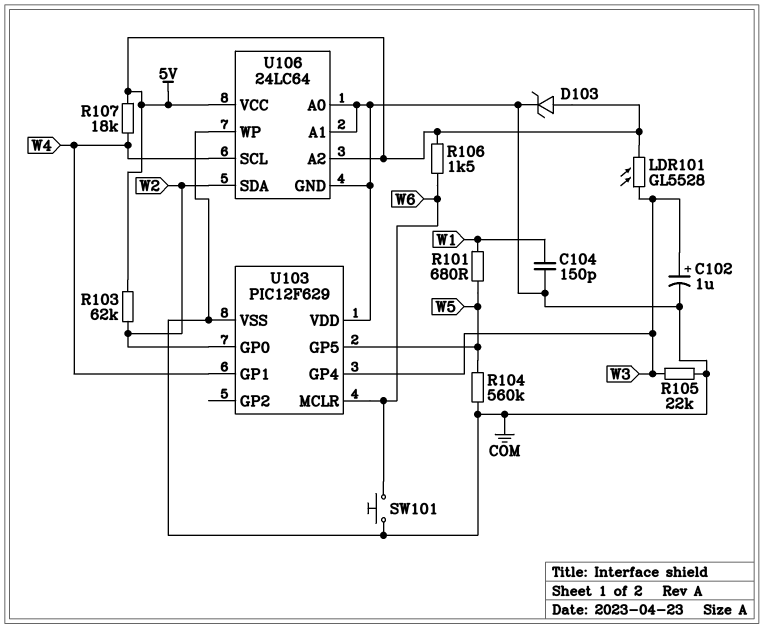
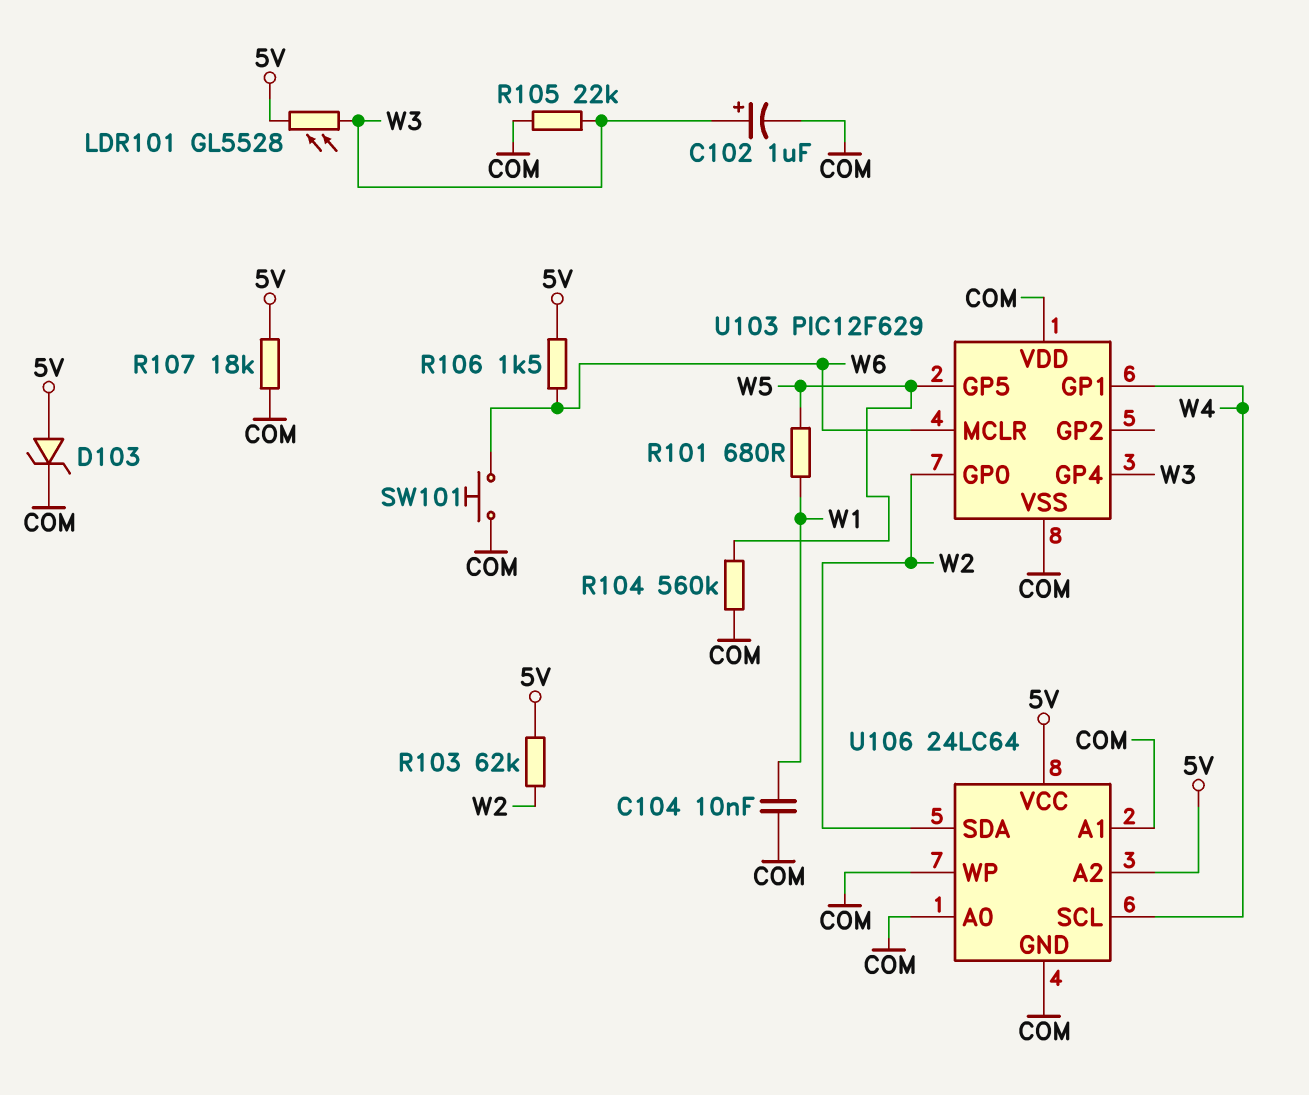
C104: 150pF (COM, W1) -> 10nF (COM, W1)
R107: 18k (5V, W4) -> 18k (5V, COM)

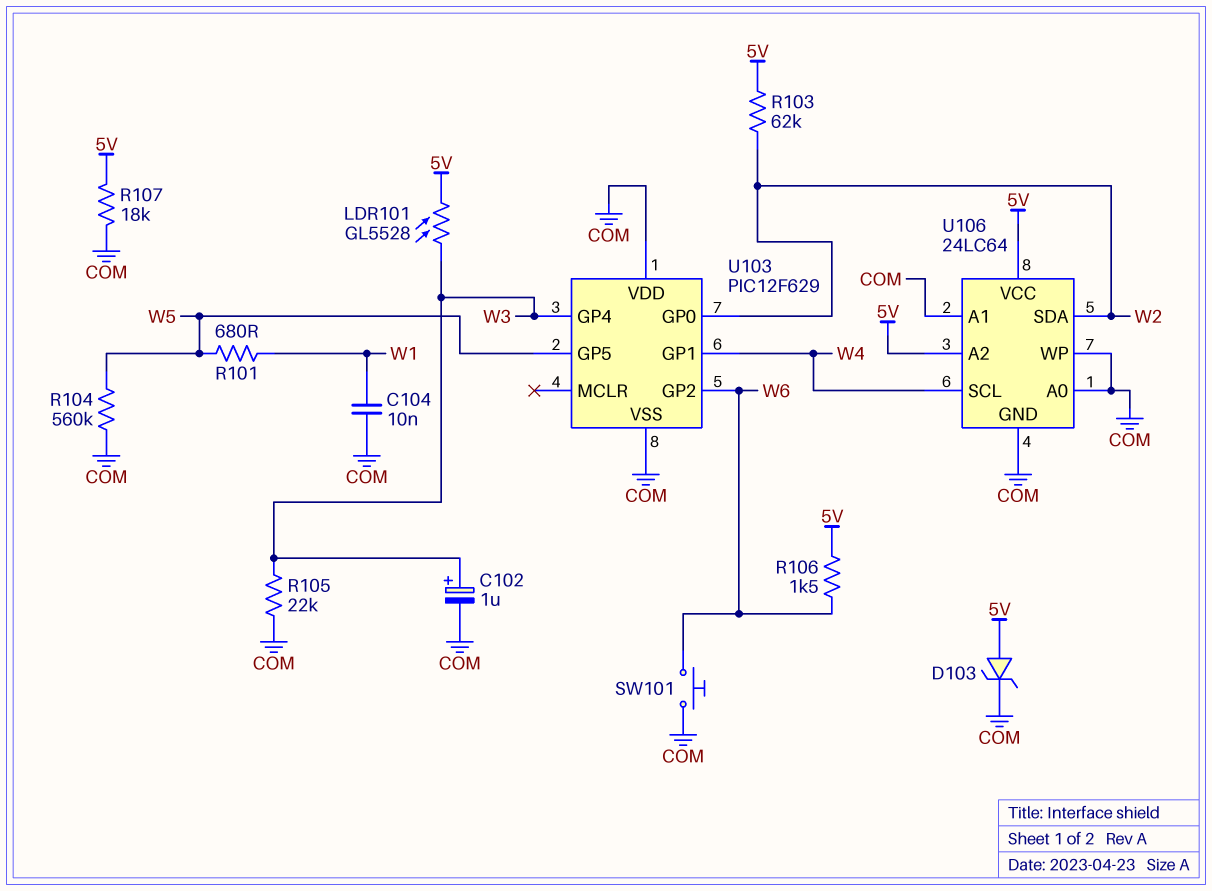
U103 pin GP2: none -> W6
U103 pin MCLR: W6 -> none

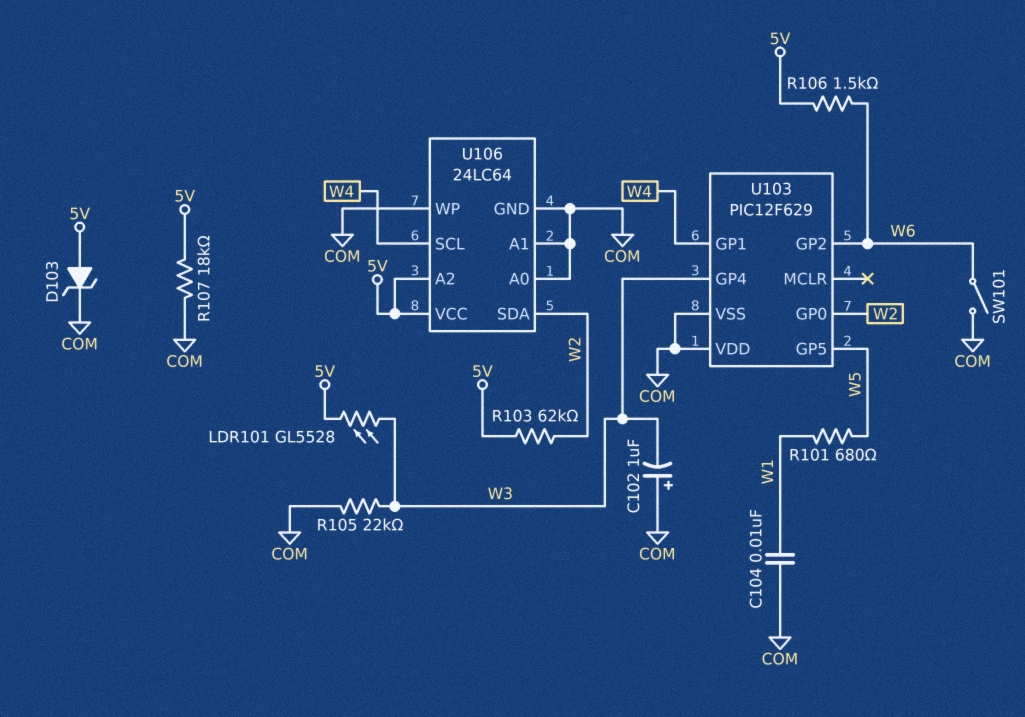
C102: 1uF (plus W3, minus COM) -> 1uF (plus COM, minus W3)
R104: 560k (COM, W5) -> none
SW101: button (COM, W6) -> switch (COM, W6)

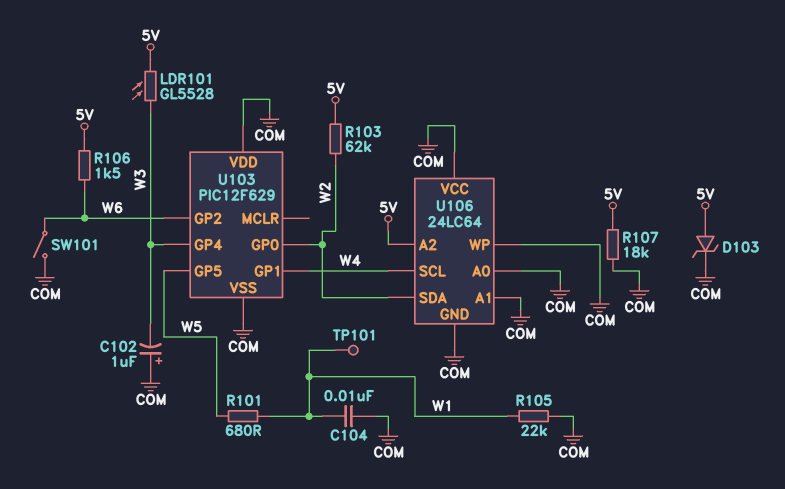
R105: 22k (COM, W3) -> 22k (COM, W1)
TP101: none -> test point (W1)
U106 pin VCC: 5V -> COM

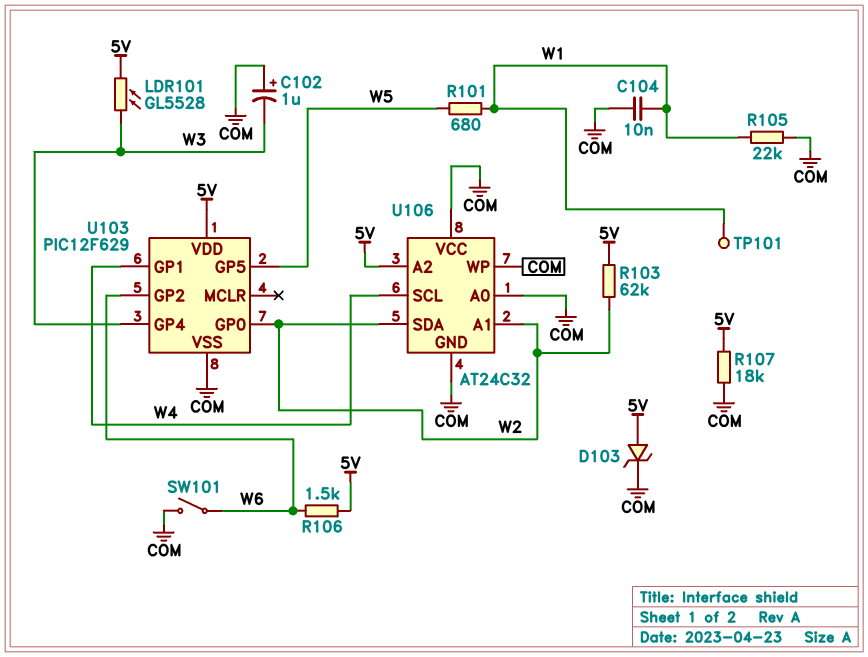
U103 pin VDD: COM -> 5V
U106: 24LC64 -> AT24C32
U106 pin A1: COM -> W2

